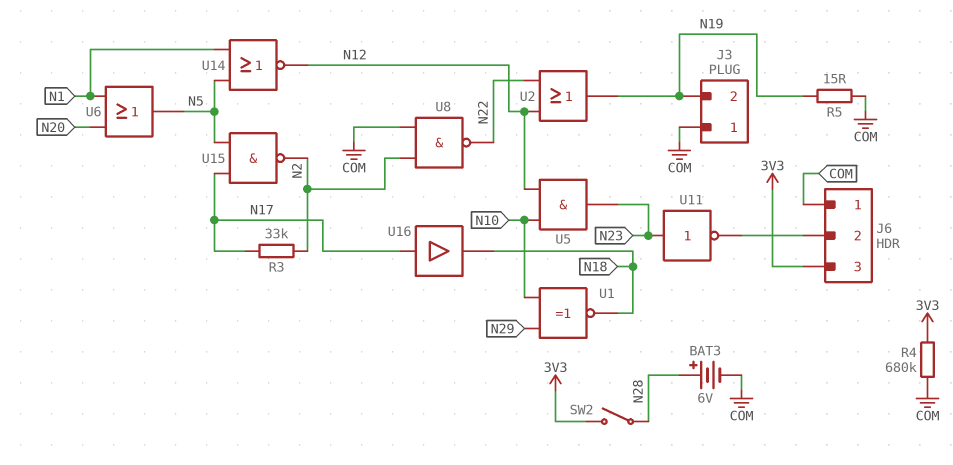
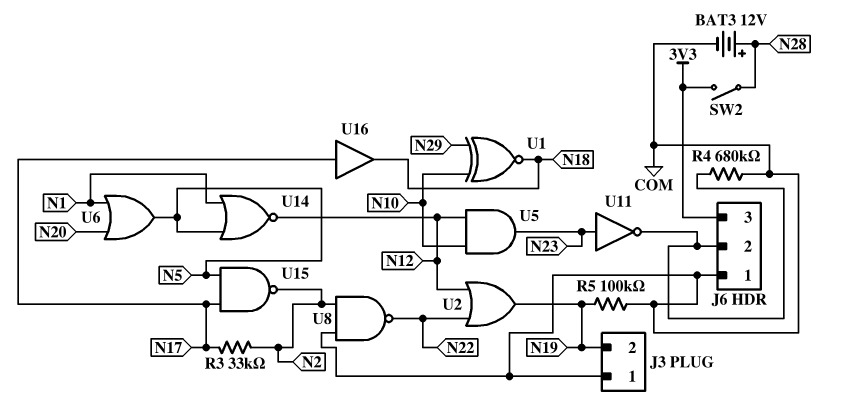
BAT3: 6V (plus N28, minus COM) -> 12V (plus N28, minus COM)
R4: 680k (3V3, COM) -> 680k (COM, J6/2)
R5: 15 (COM, N19) -> 100k (COM, N19)

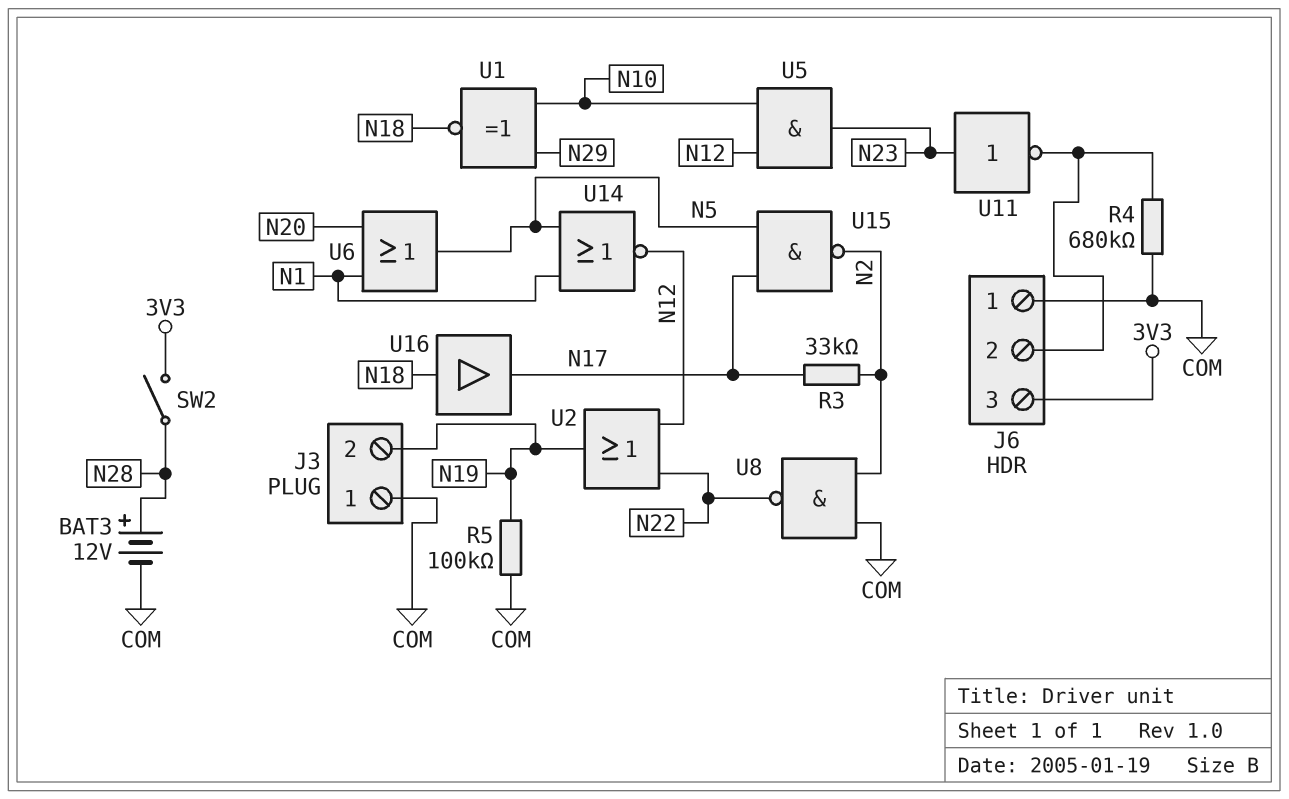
U16: buffer (in N17, out N18) -> buffer (in N18, out N17)

